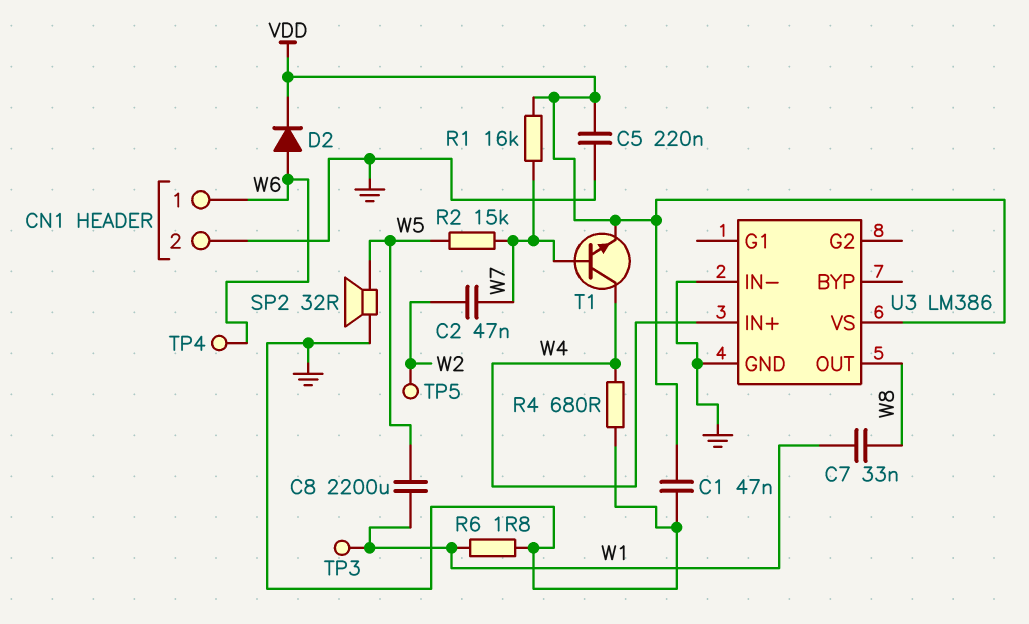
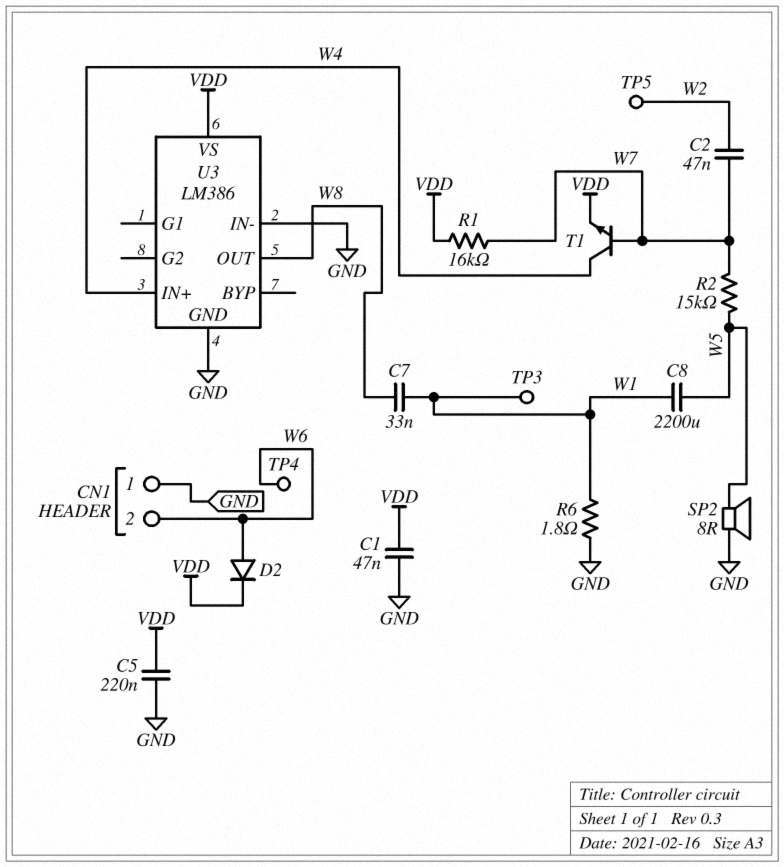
CN1 pin 1: W6 -> GND
CN1 pin 2: GND -> W6
R4: 680 (GND, W4) -> none
SP2: speaker 32R (GND, W5) -> speaker 8R (GND, W5)

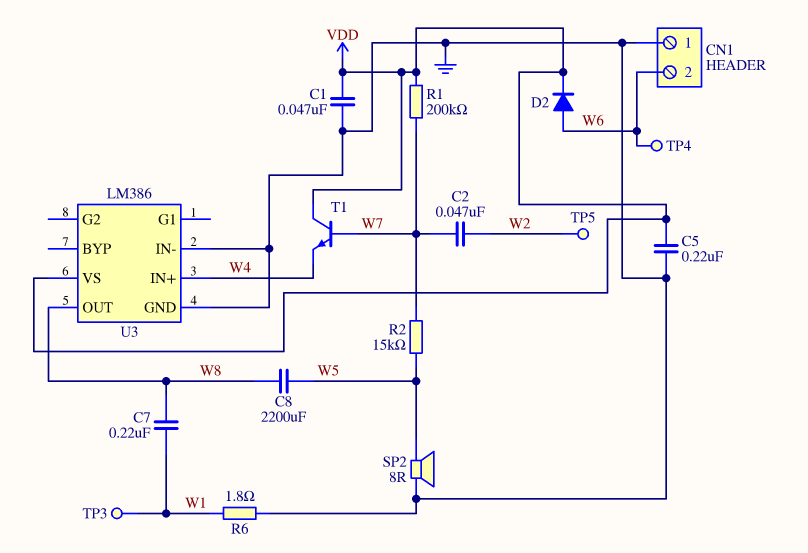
C7: 33nF (W1, W8) -> 220nF (W1, W8)
C8: 2200uF (W1, W5) -> 2200uF (W5, W8)
R1: 16k (VDD, W7) -> 200k (VDD, W7)
T1: NPN (B W7, C W4, E VDD) -> NPN (B W7, C VDD, E W4)

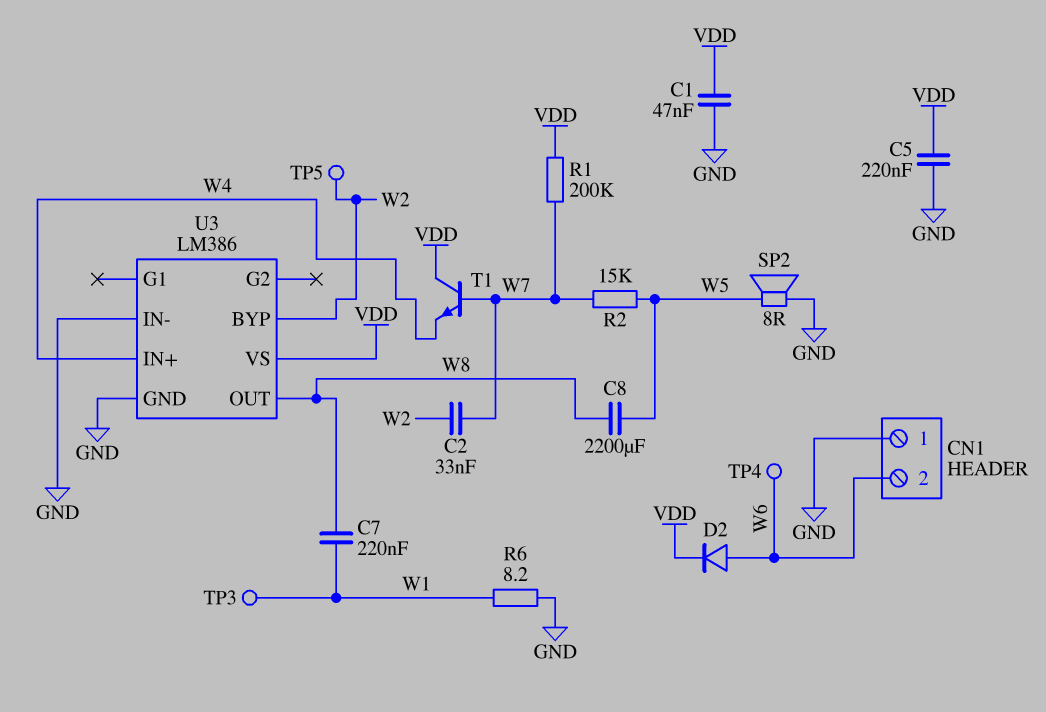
C2: 47nF (W2, W7) -> 33nF (W2, W7)
R6: 1.8 (GND, W1) -> 8.2 (GND, W1)
U3 pin BYP: none -> W2

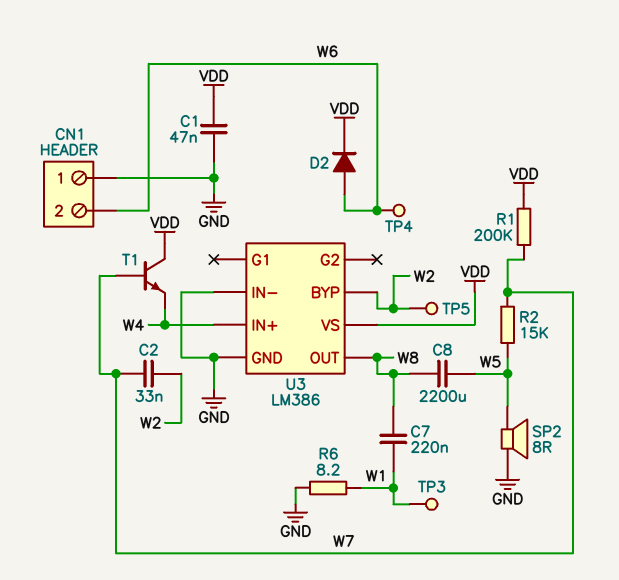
C5: 220nF (GND, VDD) -> none

